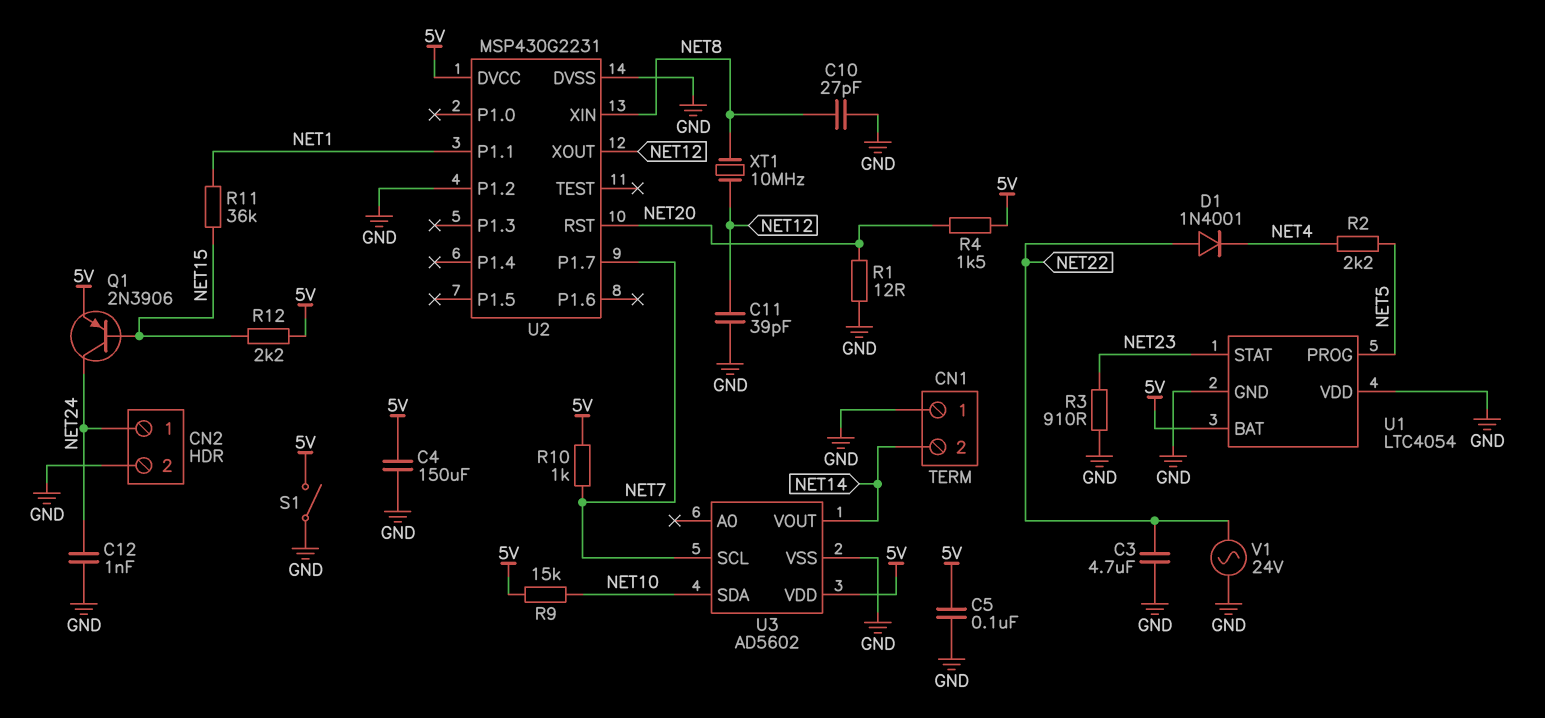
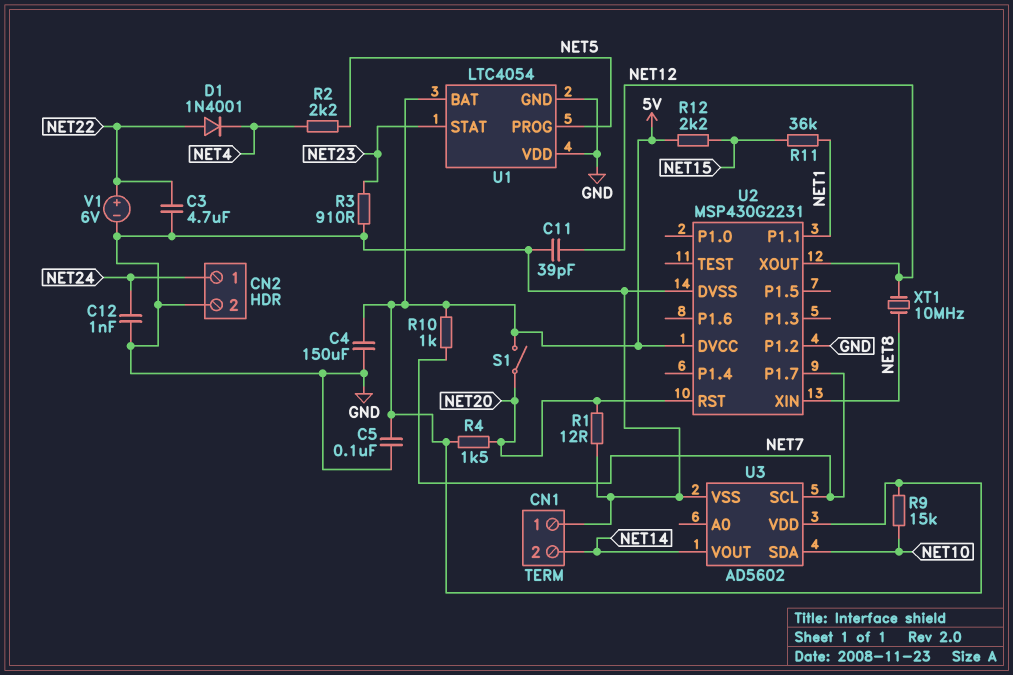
C10: 27pF (GND, NET8) -> none
Q1: PNP 2N3906 (B NET15, C NET24, E 5V) -> none
S1: switch (5V, GND) -> switch (5V, NET20)
V1: AC 24V (GND, NET22) -> 6V (plus NET22, minus GND)

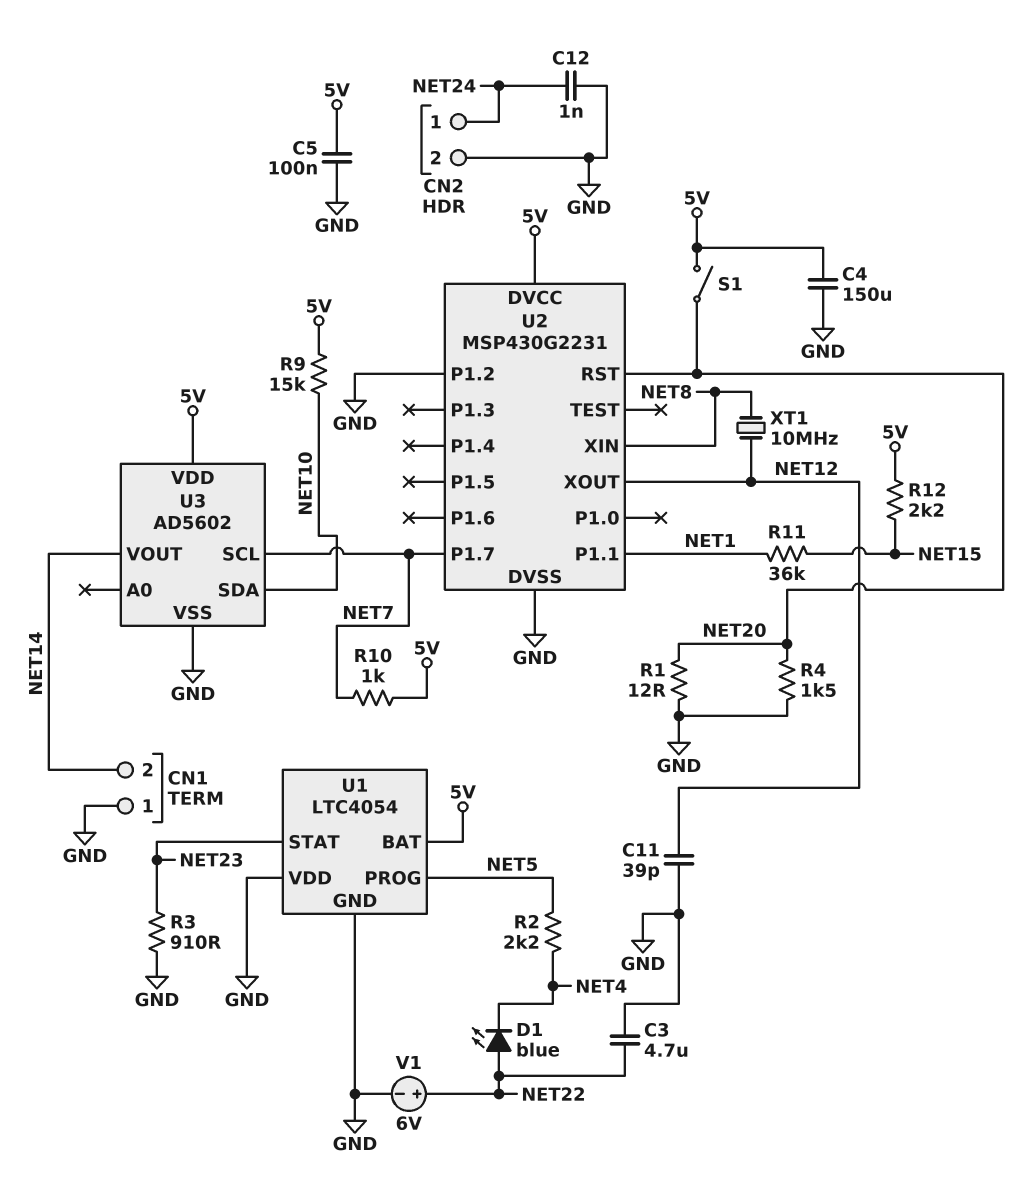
D1: diode 1N4001 (A NET22, K NET4) -> LED blue (A NET22, K NET4)
R4: 1.5k (5V, NET20) -> 1.5k (GND, NET20)

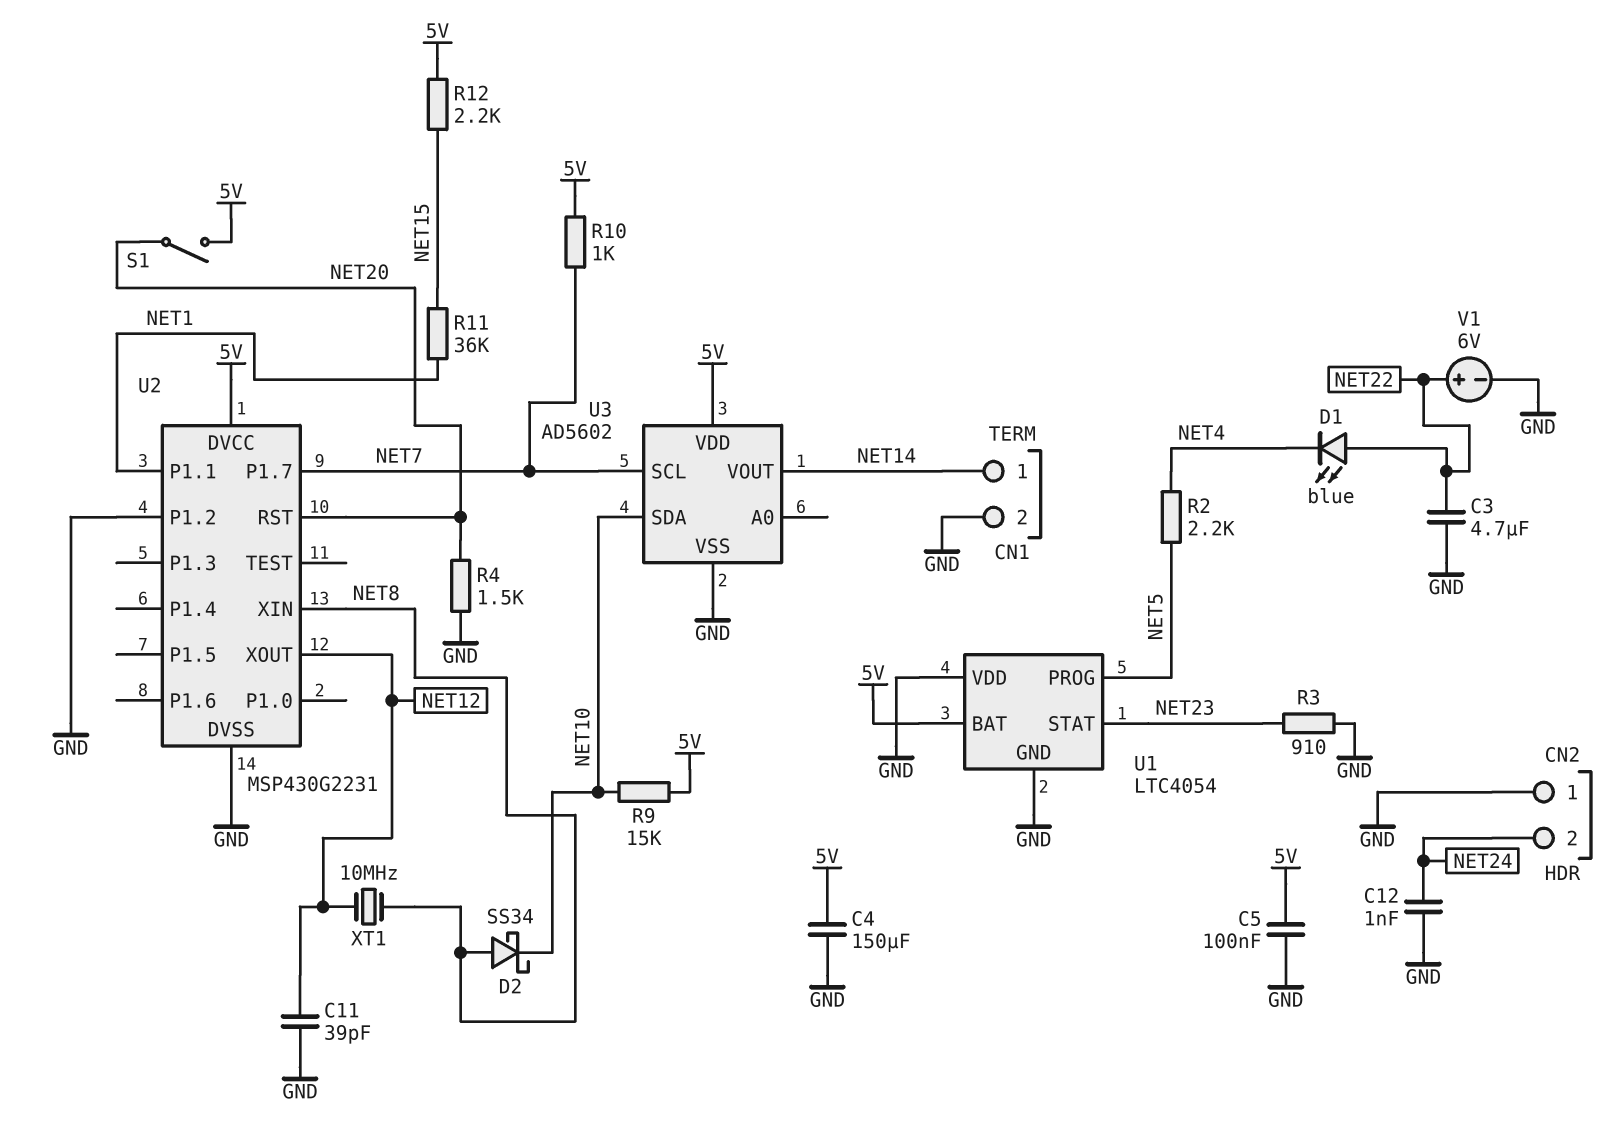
CN1 pin 1: GND -> NET14
CN1 pin 2: NET14 -> GND
CN2 pin 1: NET24 -> GND
CN2 pin 2: GND -> NET24
D2: none -> schottky SS34 (A NET8, K NET10)
R1: 12 (GND, NET20) -> none

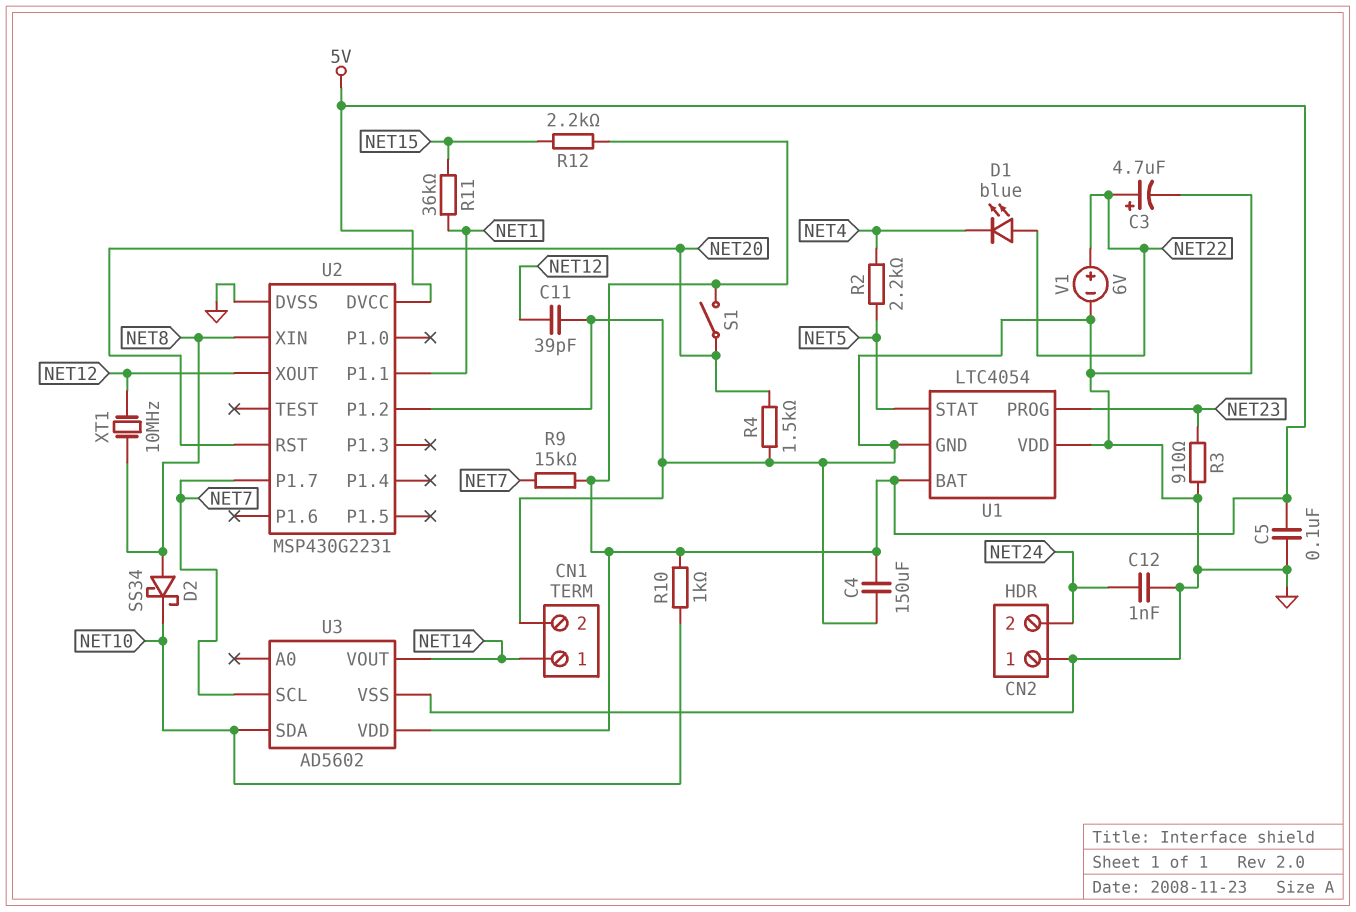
C3: 4.7uF (GND, NET22) -> 4.7uF (plus NET22, minus GND)
R9: 15k (5V, NET10) -> 15k (5V, NET7)
R10: 1k (5V, NET7) -> 1k (5V, NET10)
U1 pin PROG: NET5 -> NET23
U1 pin STAT: NET23 -> NET5

